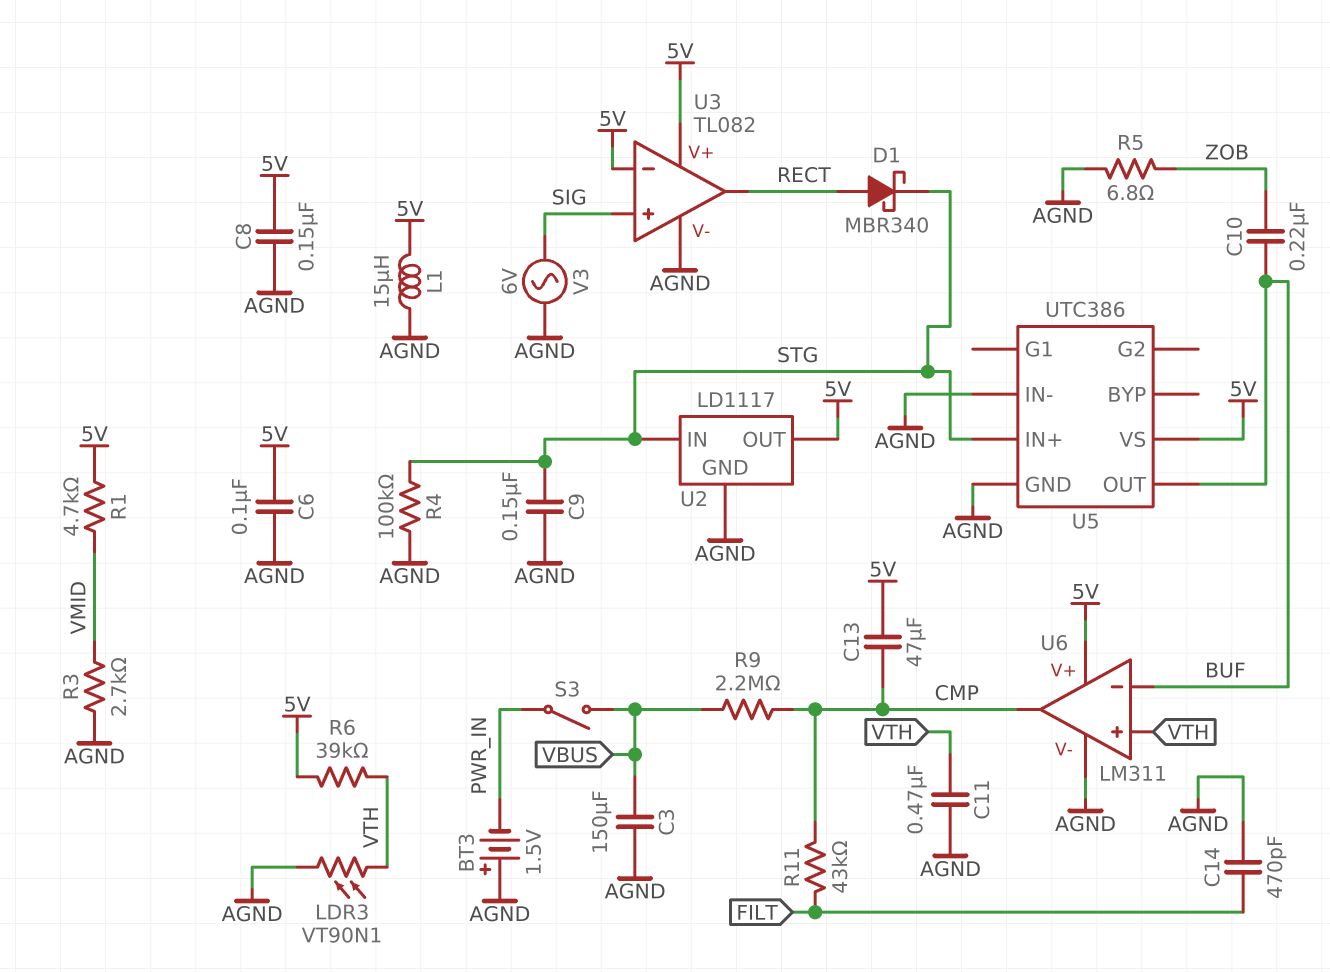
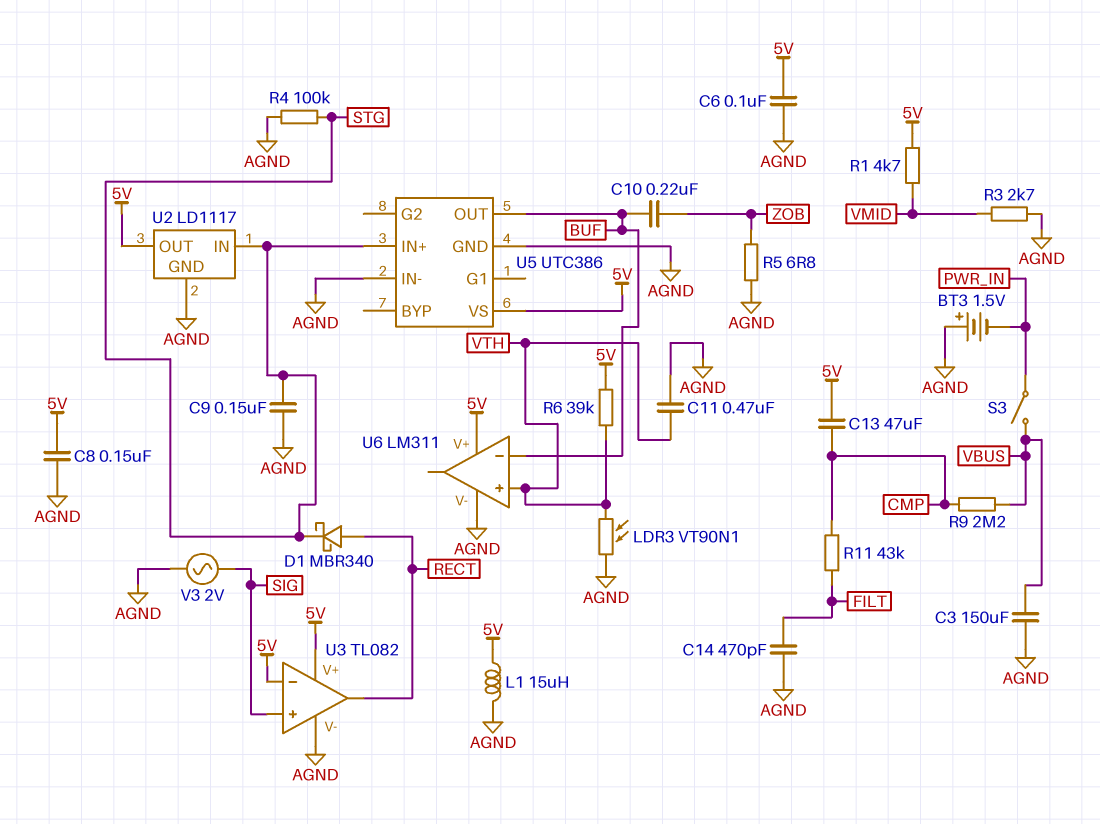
U6 pin out: CMP -> none
V3: AC 6V (AGND, SIG) -> AC 2V (AGND, SIG)

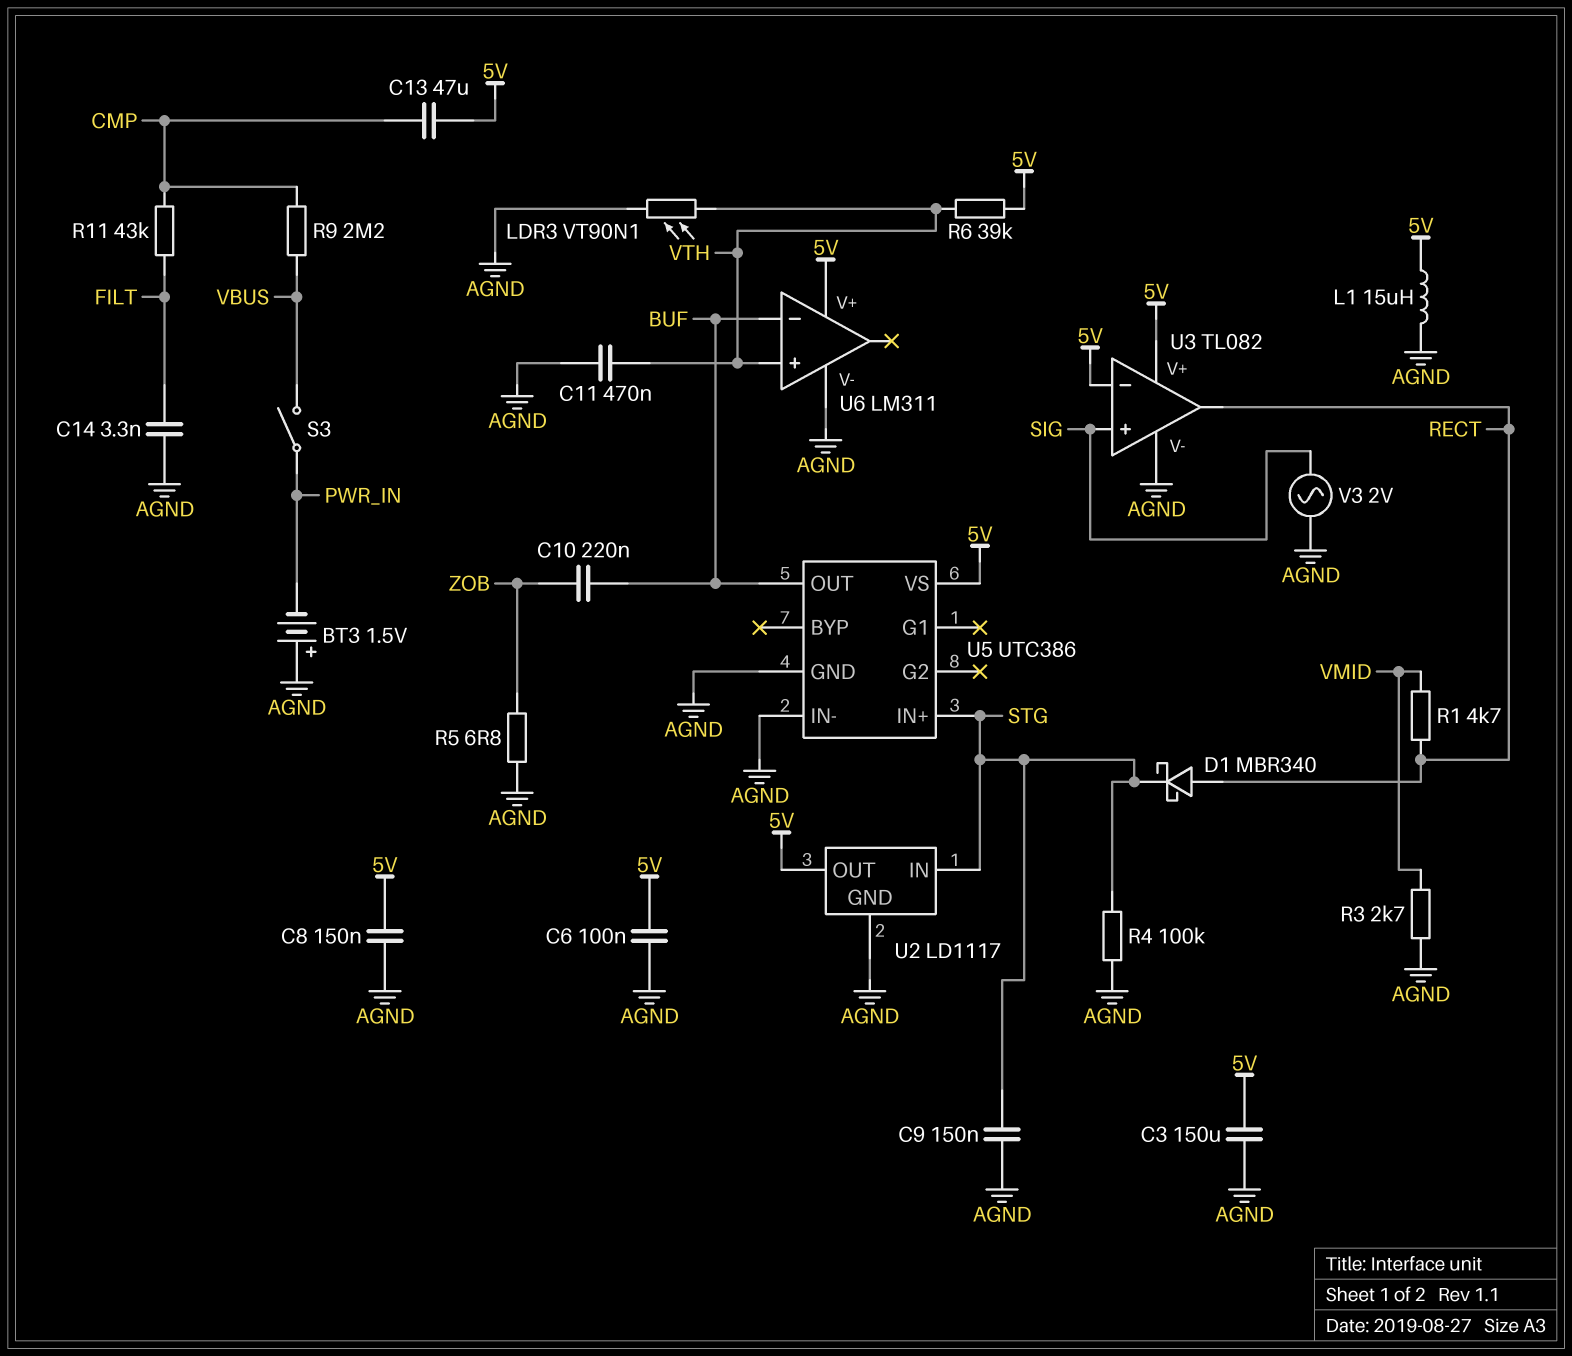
C3: 150uF (AGND, VBUS) -> 150uF (5V, AGND)
C14: 470pF (AGND, FILT) -> 3.3nF (AGND, FILT)
R1: 4.7k (5V, VMID) -> 4.7k (RECT, VMID)

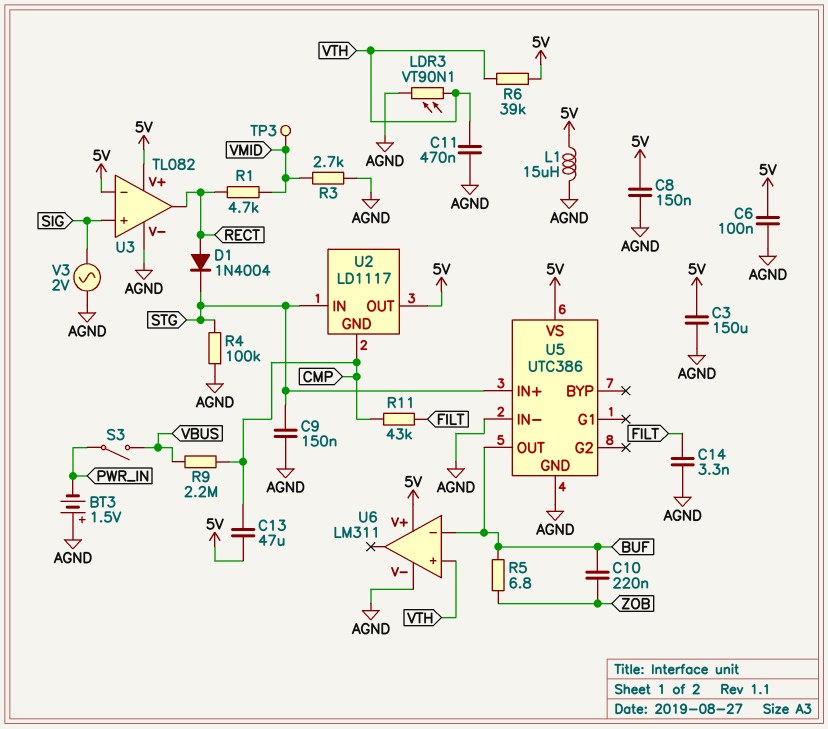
D1: schottky MBR340 (A RECT, K STG) -> diode 1N4004 (A RECT, K STG)
R5: 6.8 (AGND, ZOB) -> 6.8 (BUF, ZOB)
TP3: none -> test point (VMID)
U2 pin GND: AGND -> CMP

